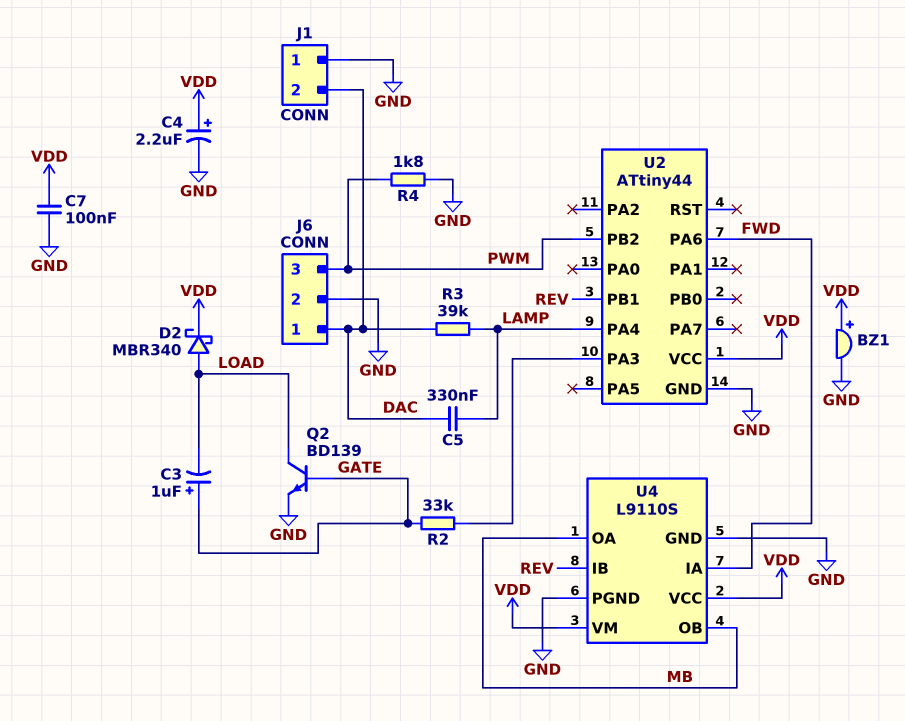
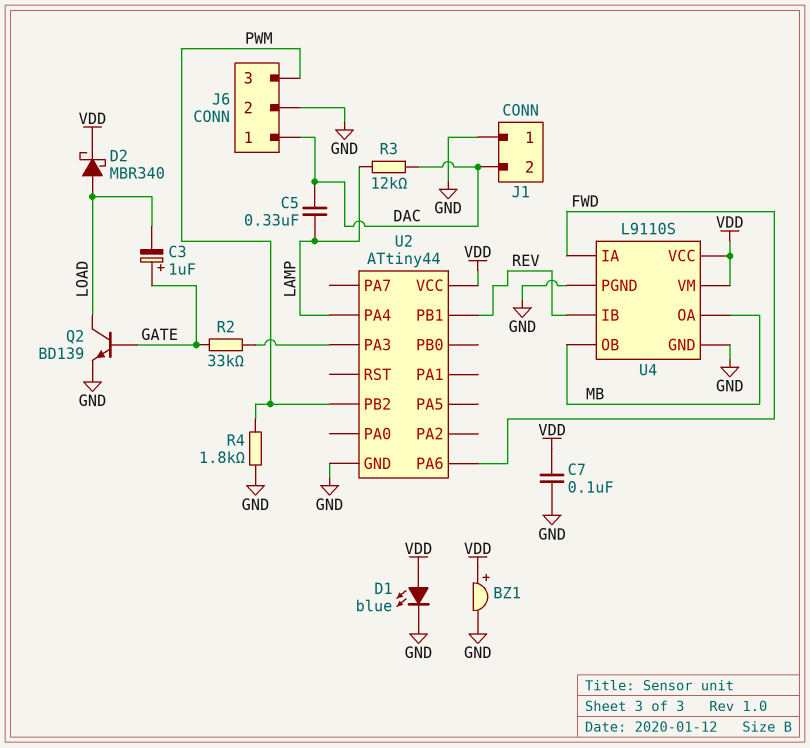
C4: 2.2uF (plus VDD, minus GND) -> none
D1: none -> LED blue (A VDD, K GND)
R3: 39k (DAC, LAMP) -> 12k (DAC, LAMP)

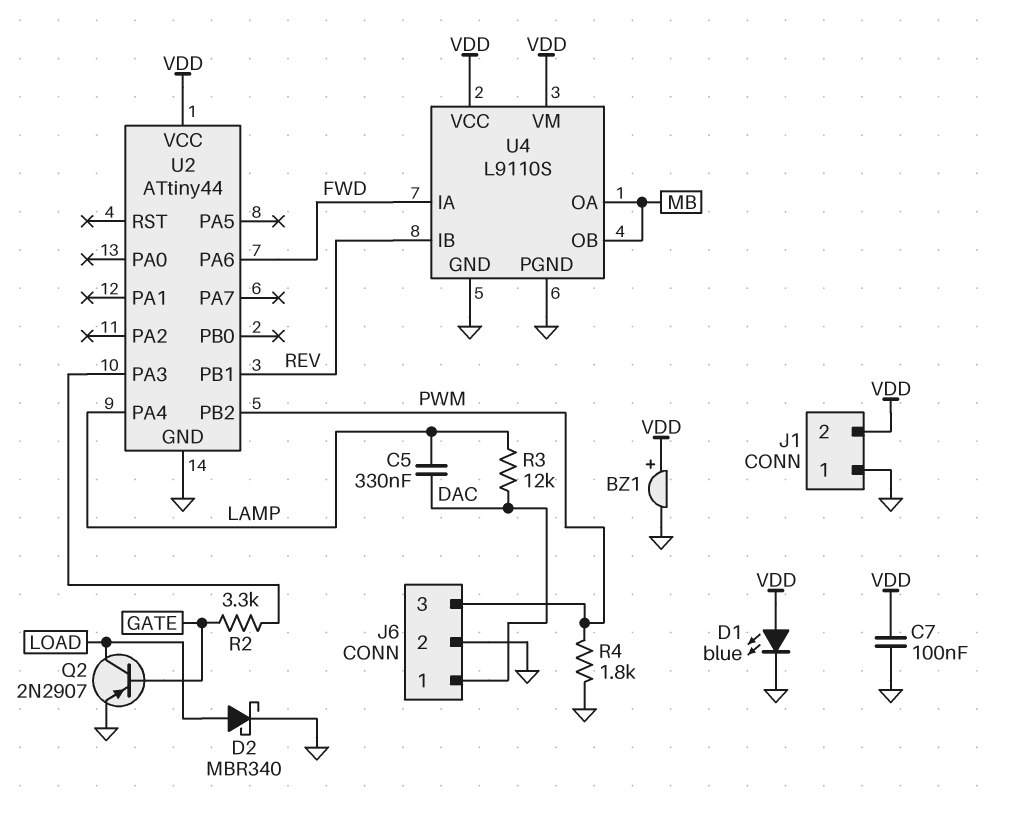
C3: 1uF (plus GATE, minus LOAD) -> none
D2: schottky MBR340 (A LOAD, K VDD) -> schottky MBR340 (A LOAD, K GND)
J1 pin 2: DAC -> VDD
Q2: NPN BD139 (B GATE, C LOAD, E GND) -> PNP 2N2907 (B GATE, C LOAD, E GND)
R2: 33k (GATE, U2/PA3) -> 3.3k (GATE, U2/PA3)

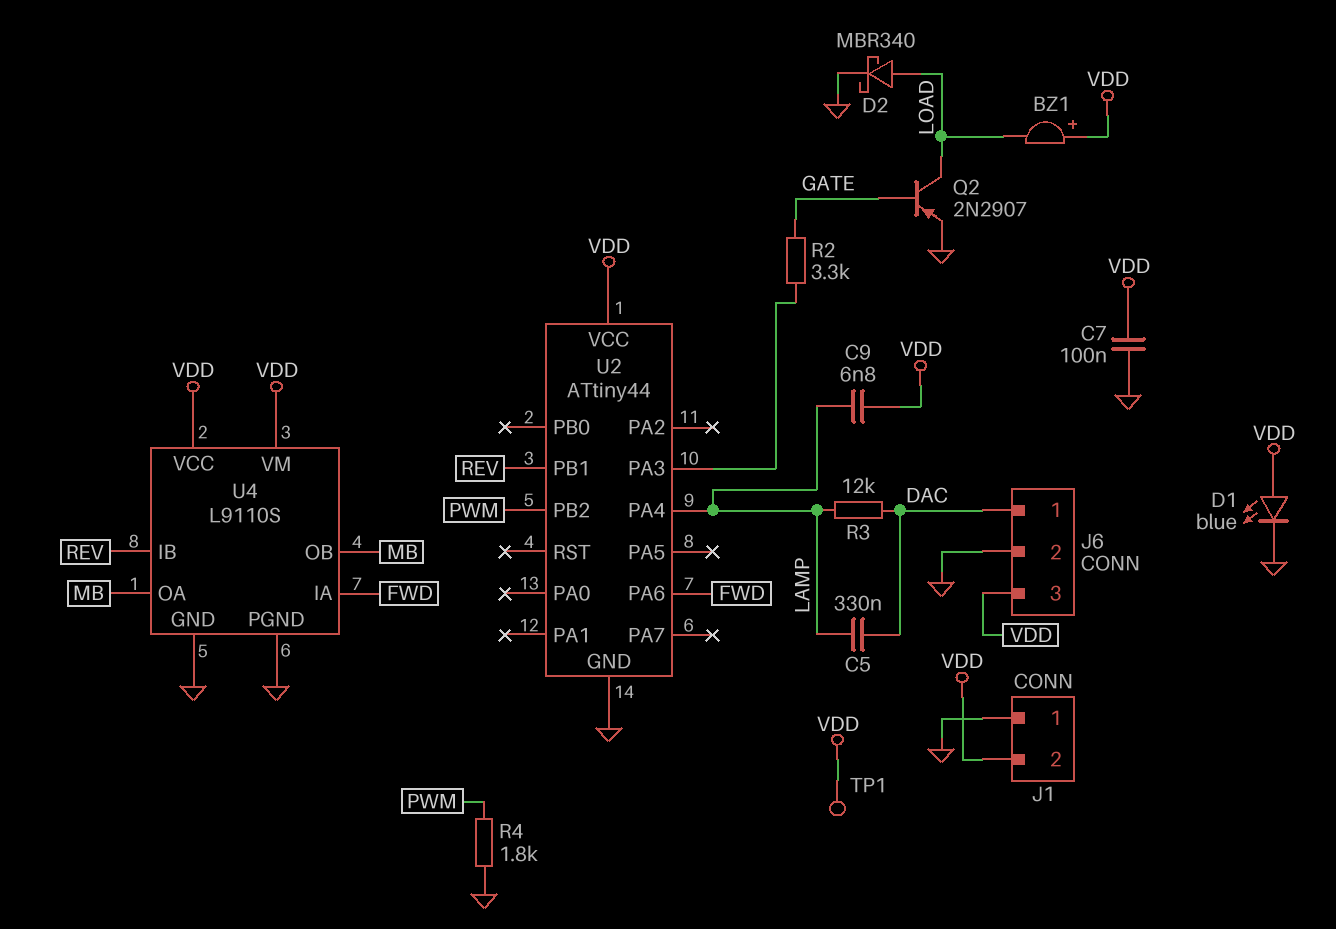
BZ1: buzzer (plus VDD, minus GND) -> buzzer (plus VDD, minus LOAD)
C9: none -> 6.8nF (LAMP, VDD)
J6 pin 3: PWM -> VDD
TP1: none -> test point (VDD)

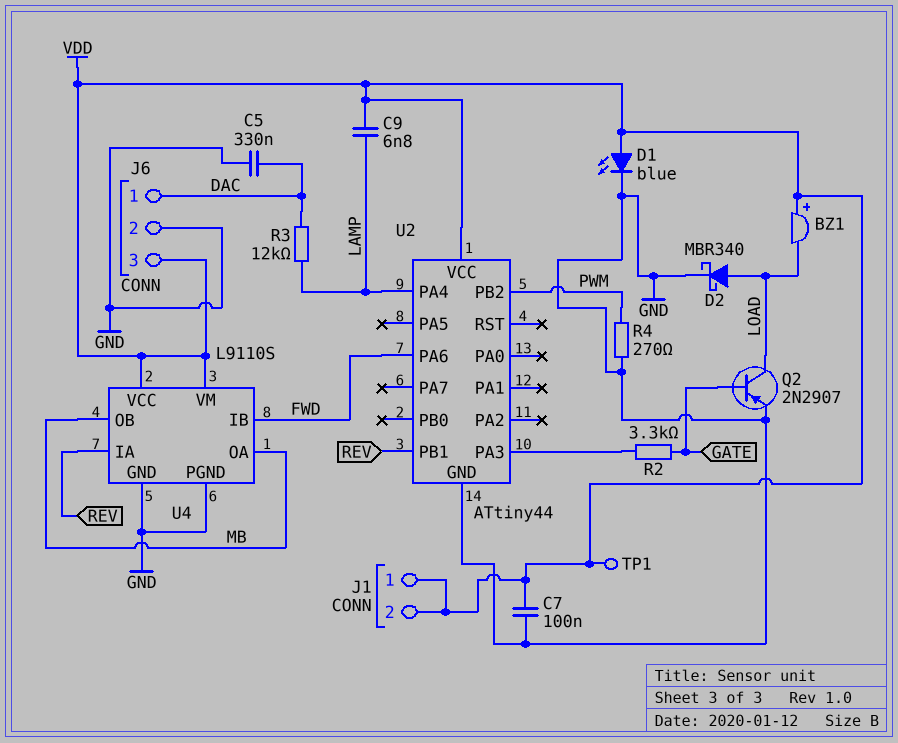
C5: 330nF (DAC, LAMP) -> 330nF (DAC, GND)
J1 pin 1: GND -> VDD
R4: 1.8k (GND, PWM) -> 270 (GND, PWM)
U4 pin IA: FWD -> REV
U4 pin IB: REV -> FWD

